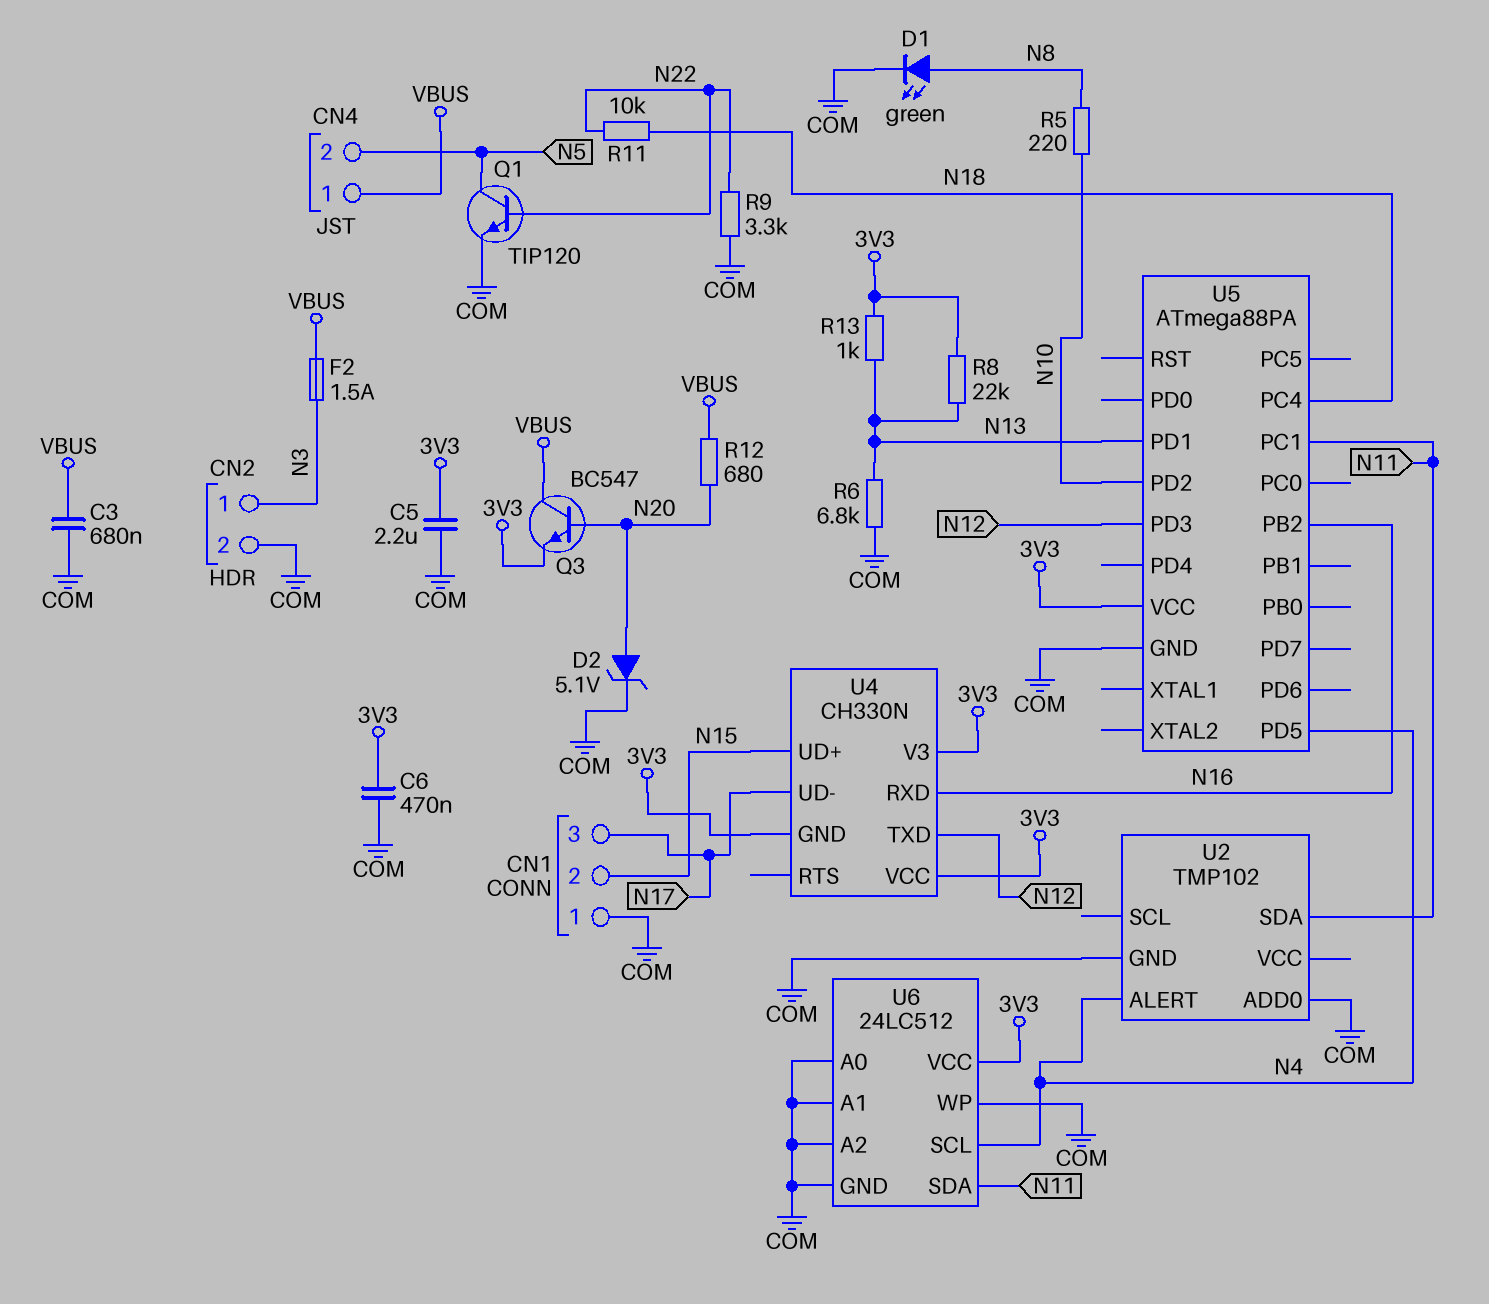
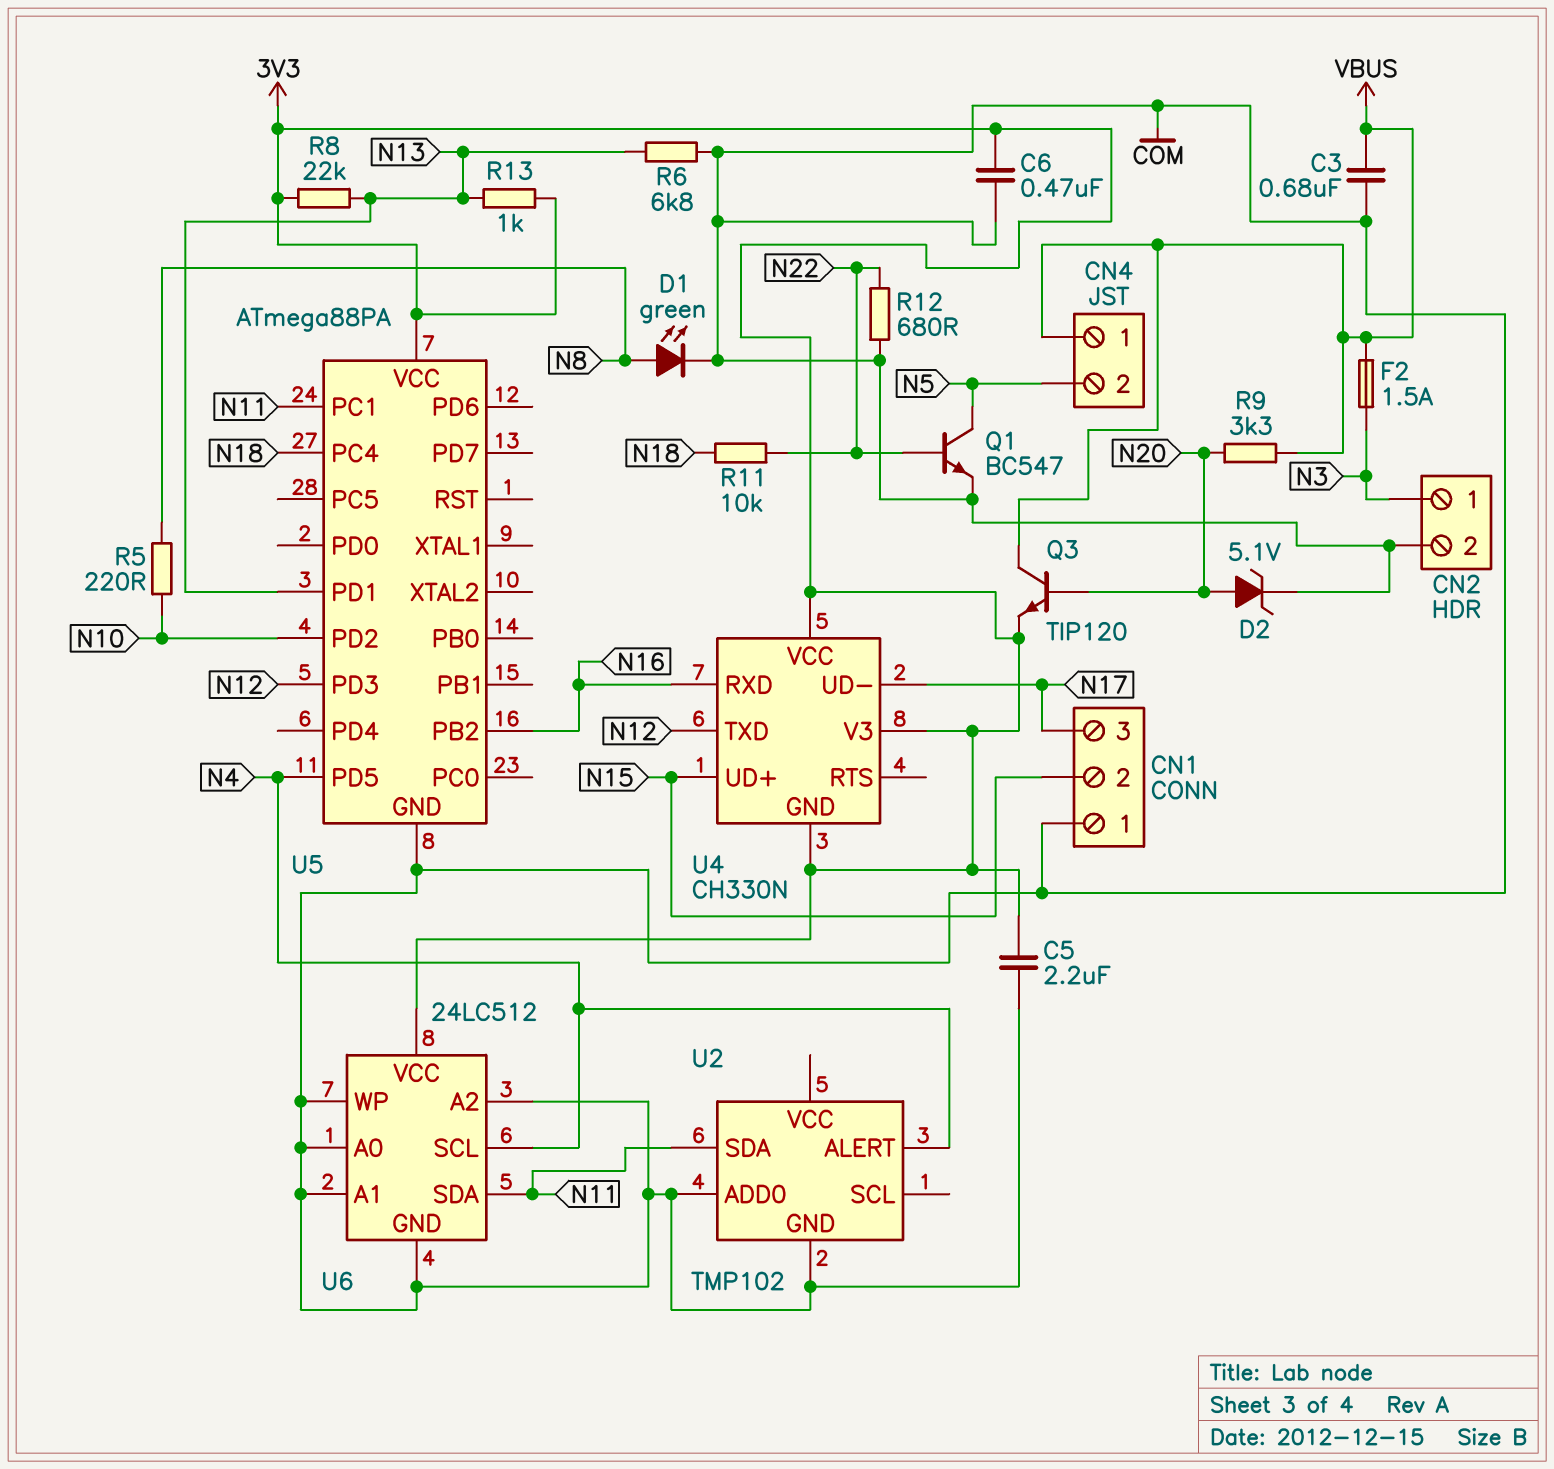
Q1: NPN TIP120 (B N22, C N5, E COM) -> NPN BC547 (B N22, C N5, E COM)
Q3: NPN BC547 (B N20, C VBUS, E 3V3) -> NPN TIP120 (B N20, C VBUS, E 3V3)
R9: 3.3k (COM, N22) -> 3.3k (N20, VBUS)
R12: 680 (N20, VBUS) -> 680 (COM, N22)

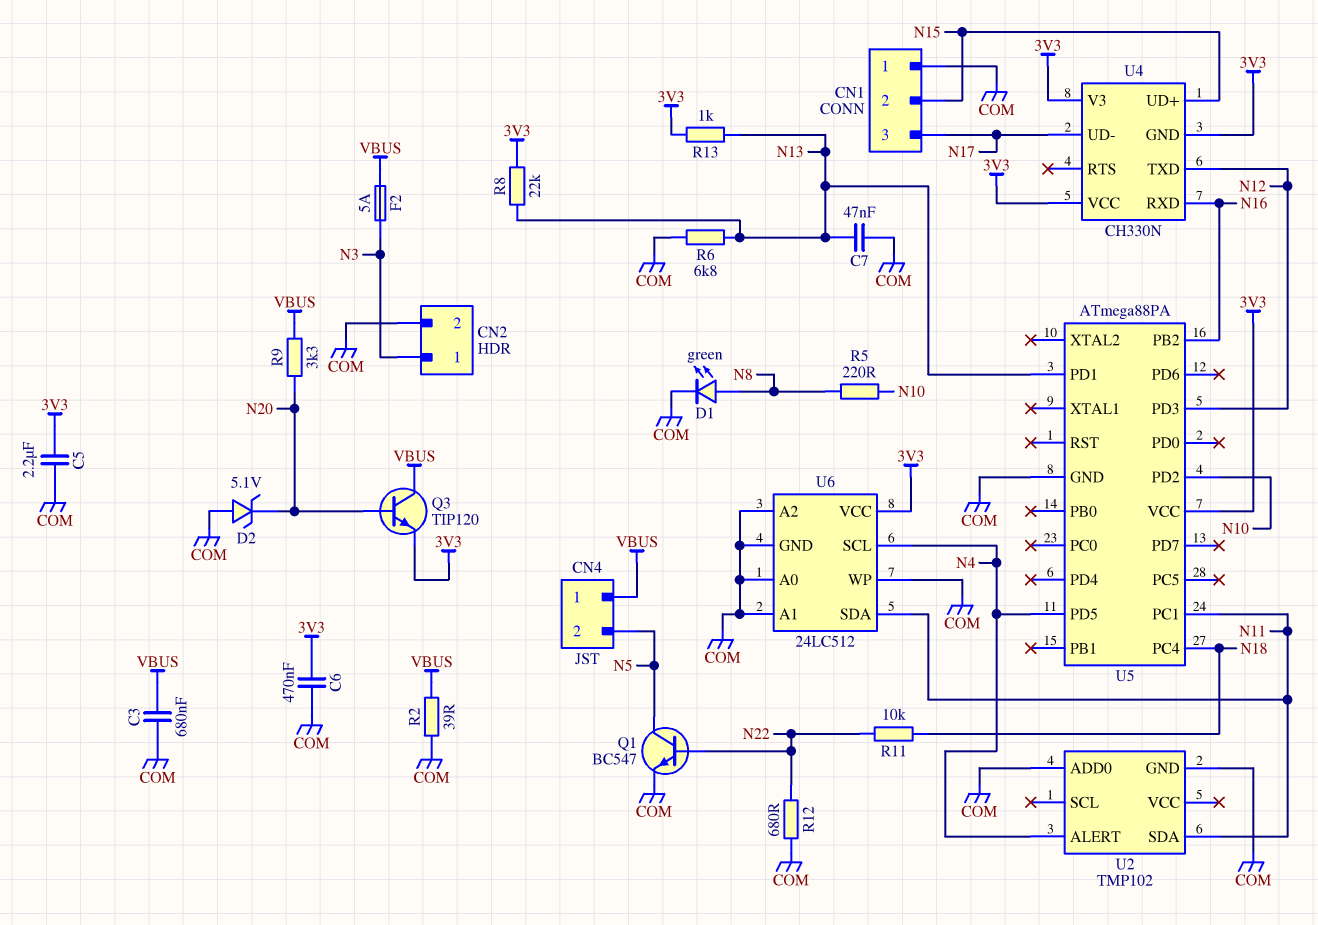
C7: none -> 47nF (COM, N13)
D2: zener 5.1V (A N20, K COM) -> zener 5.1V (A COM, K N20)
F2: 1.5A (N3, VBUS) -> 5A (N3, VBUS)
R2: none -> 39 (COM, VBUS)

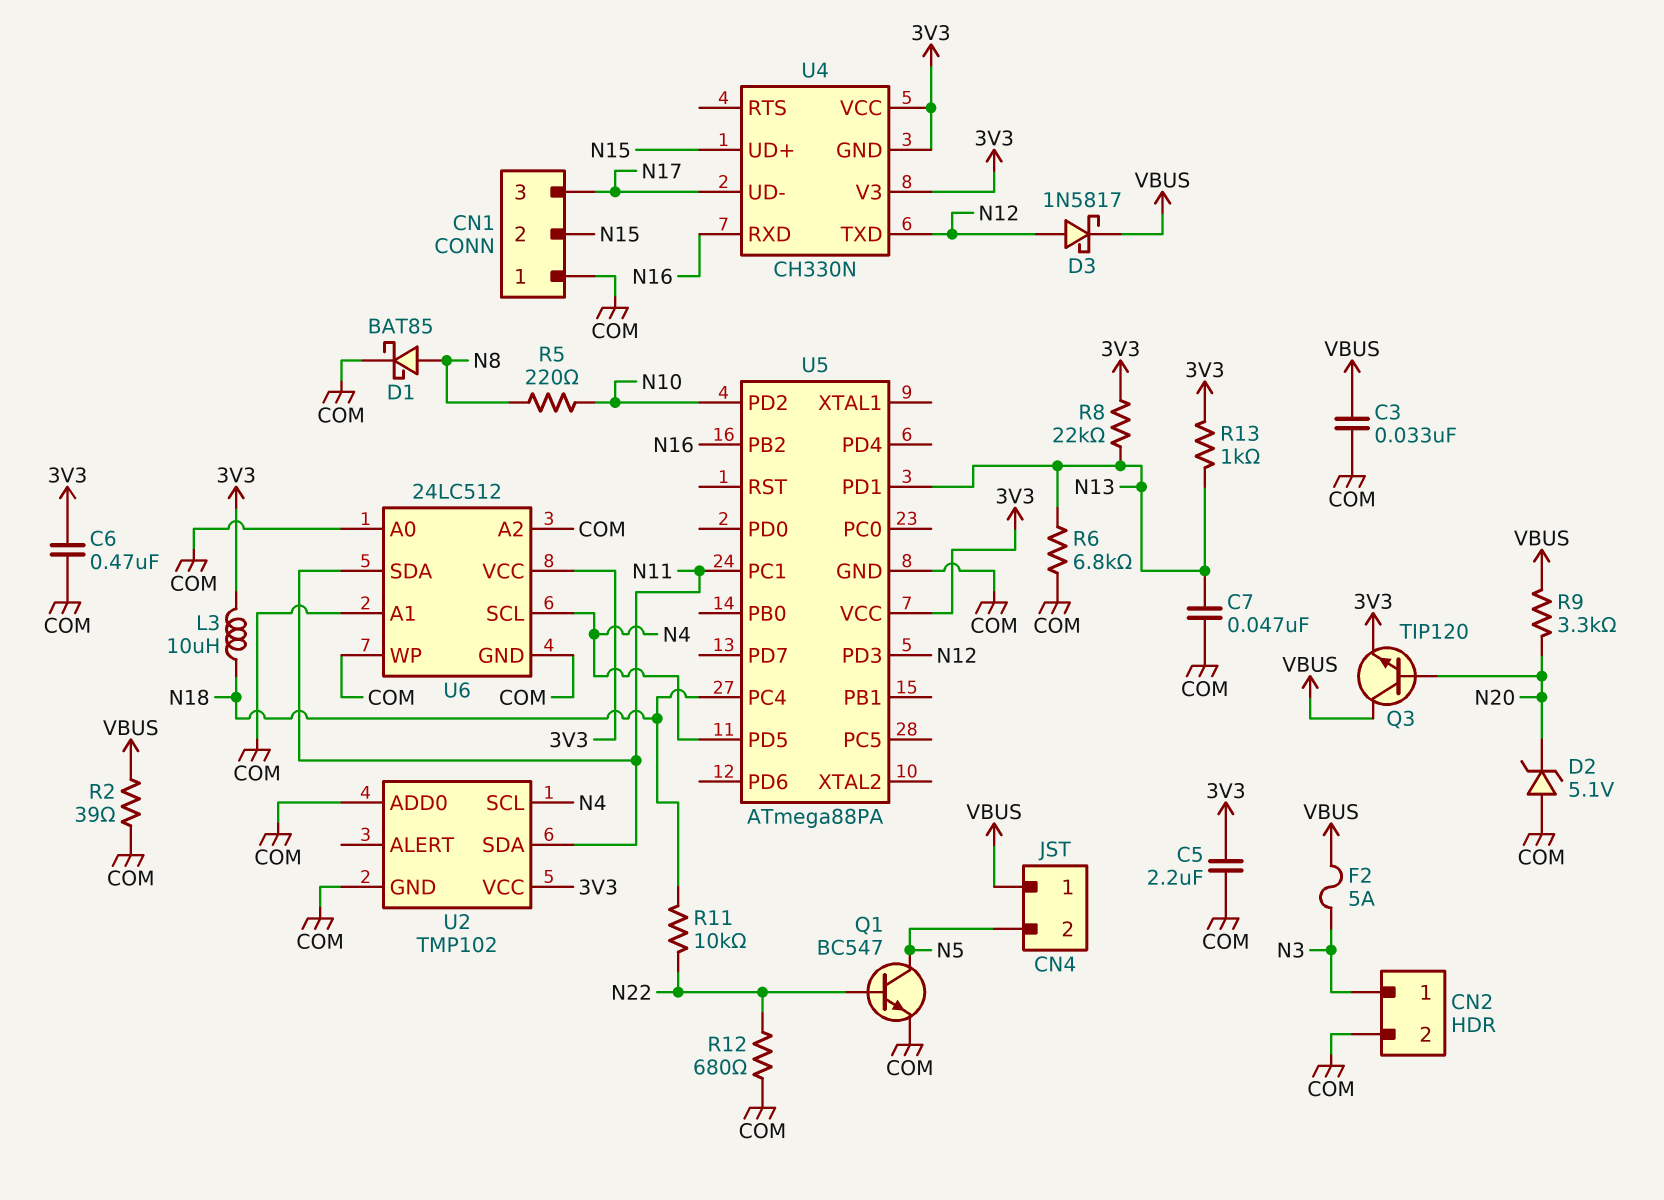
C3: 680nF (COM, VBUS) -> 33nF (COM, VBUS)
D1: LED green (A N8, K COM) -> schottky BAT85 (A N8, K COM)
D3: none -> schottky 1N5817 (A N12, K VBUS)
L3: none -> 10uH (3V3, N18)
U2 pin ALERT: N4 -> none
U2 pin SCL: none -> N4
U2 pin VCC: none -> 3V3

